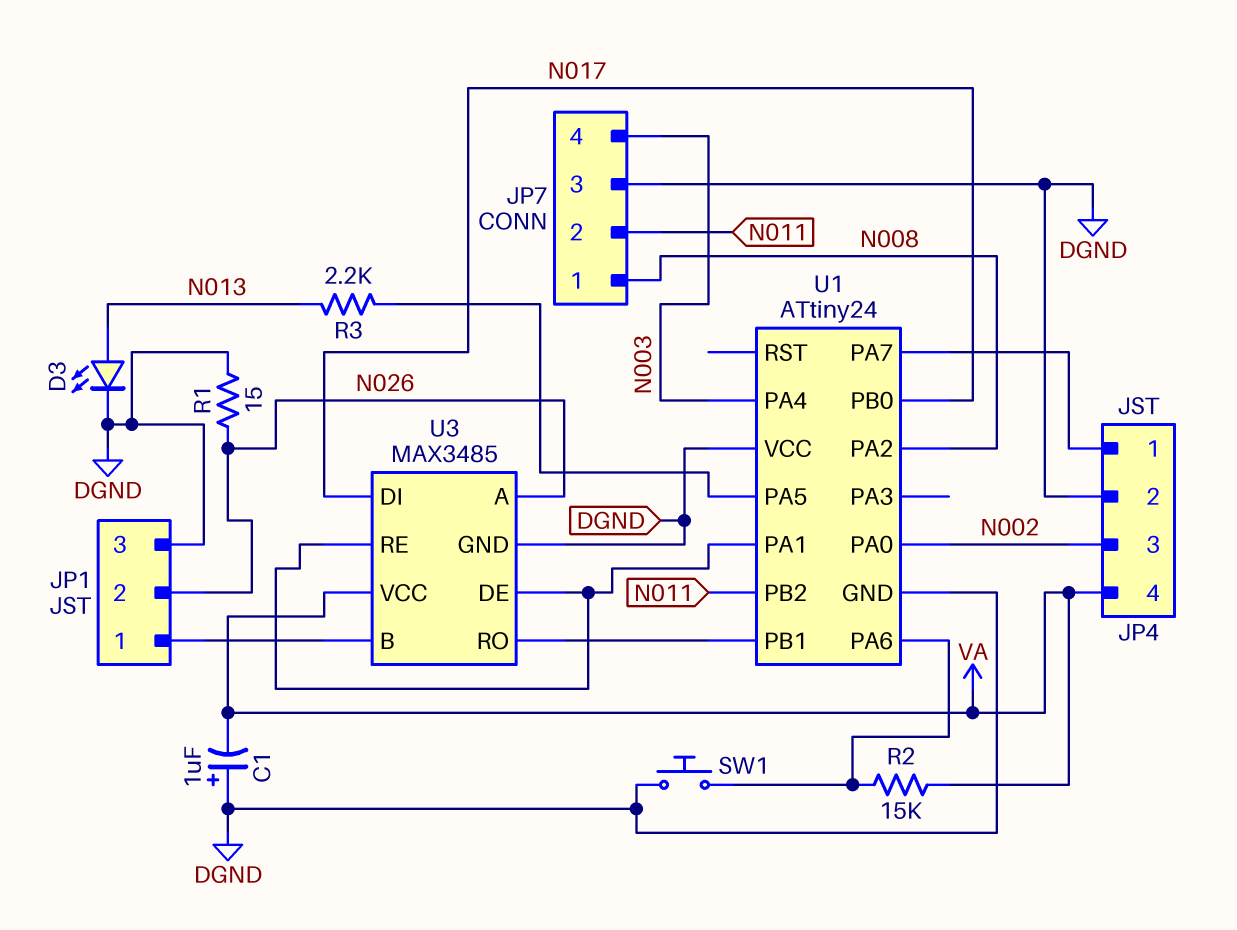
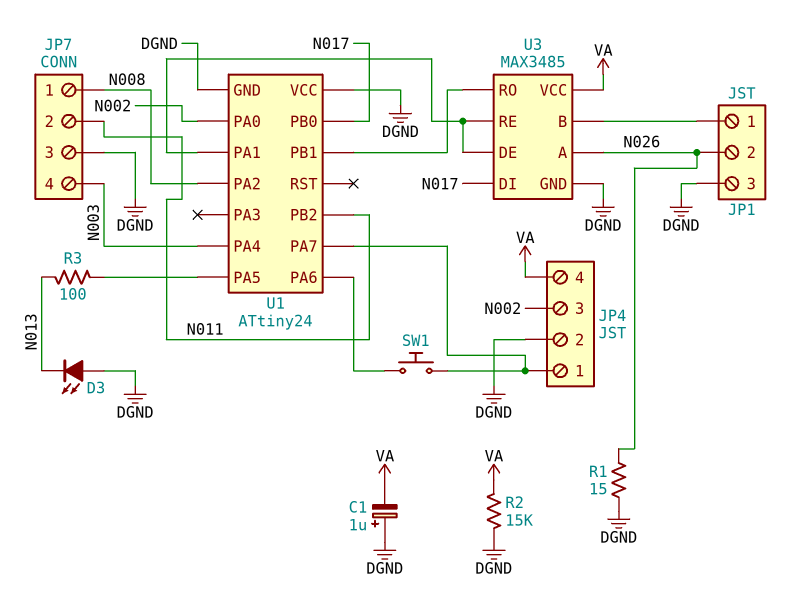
D3: LED (A N013, K DGND) -> LED (A DGND, K N013)
R2: 15k (U1/PA6, VA) -> 15k (DGND, VA)
R3: 2.2k (N013, U1/PA5) -> 100 (N013, U1/PA5)
SW1: button (DGND, U1/PA6) -> button (JP4/1, U1/PA6)

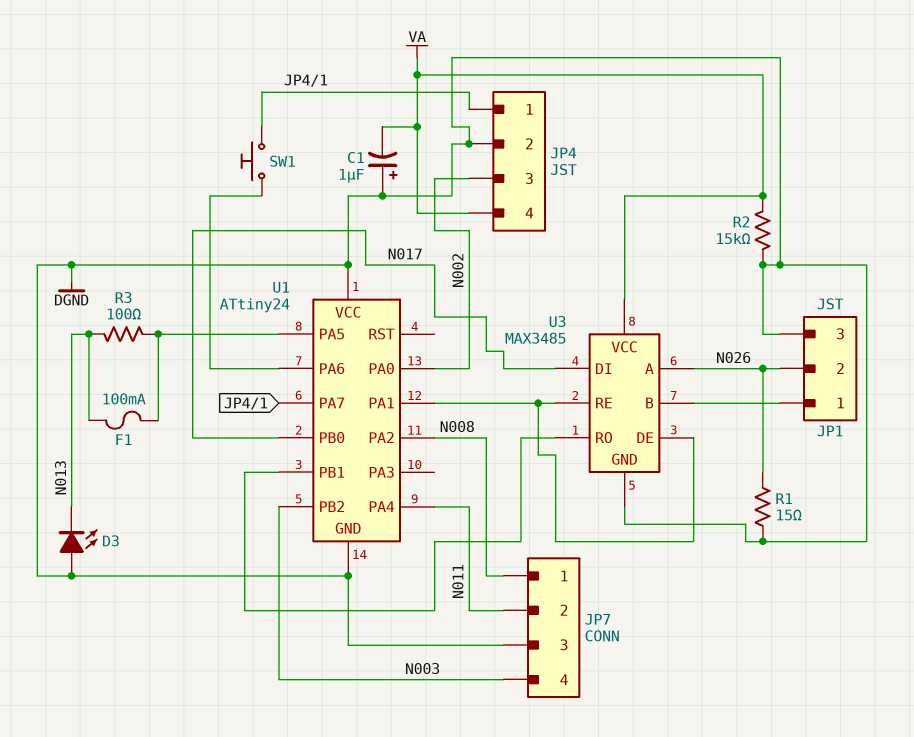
F1: none -> 100mA (N013, U1/PA5)
U1 pin PA4: N003 -> N011
U1 pin PB2: N011 -> N003

